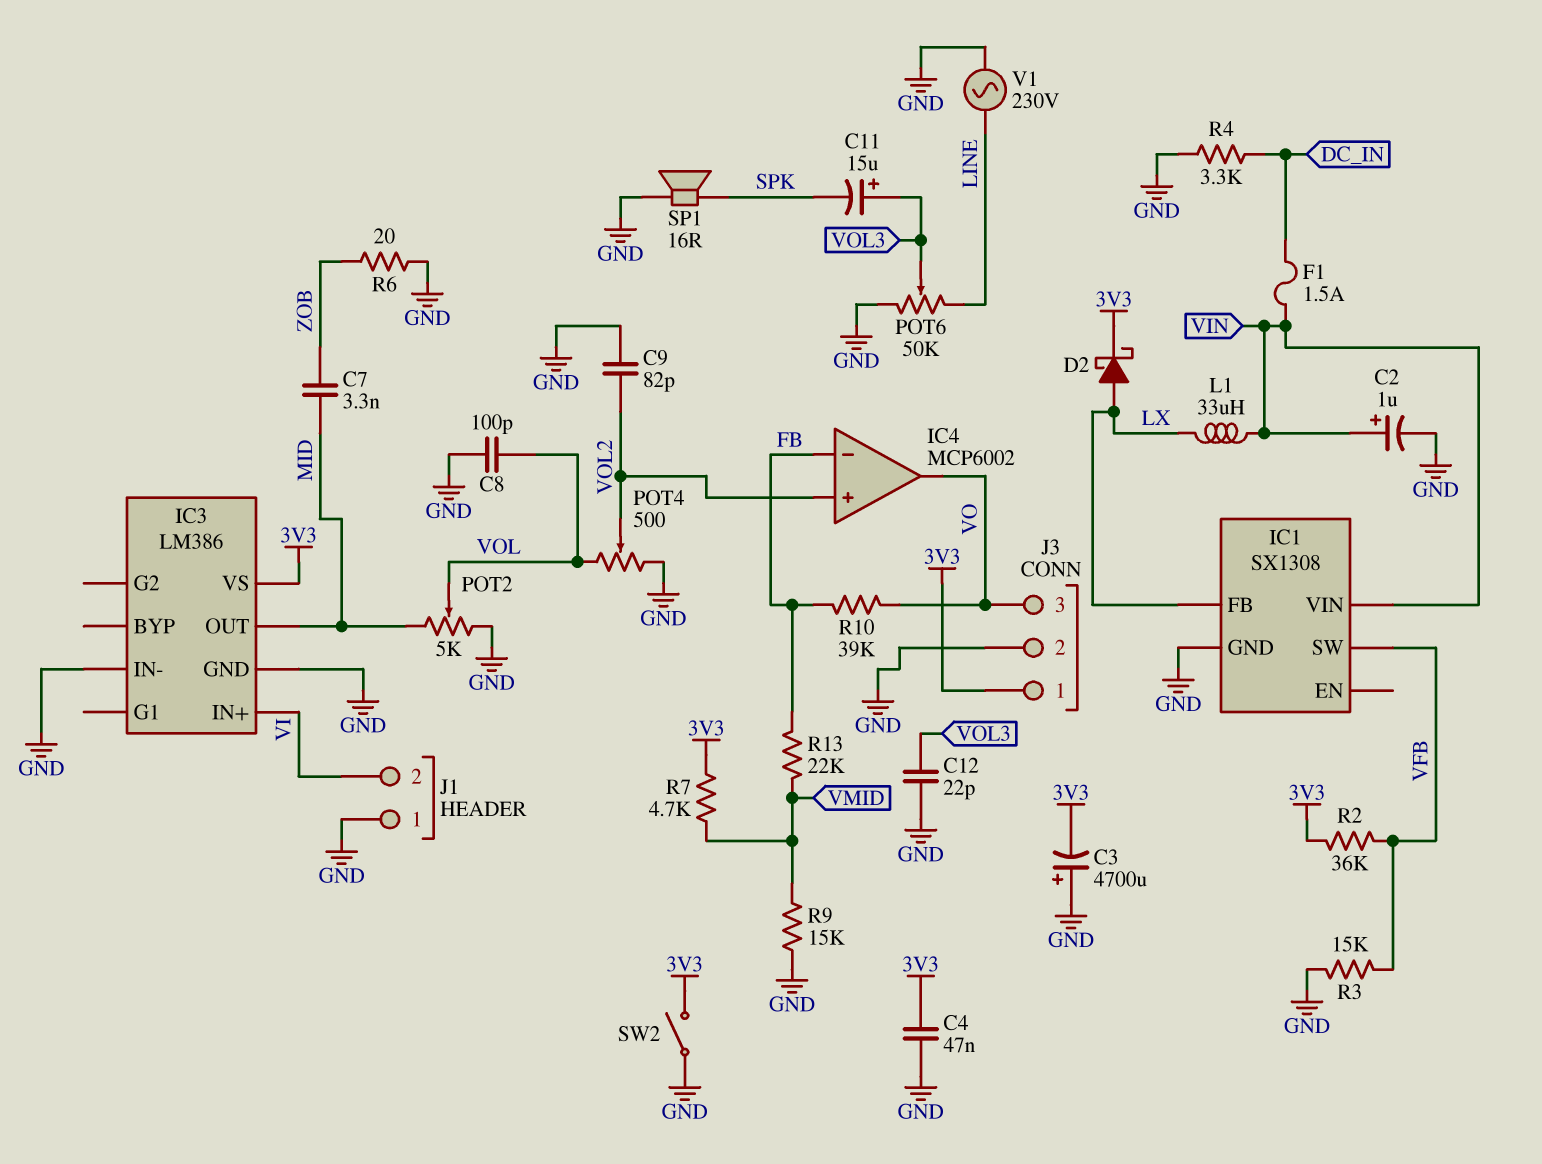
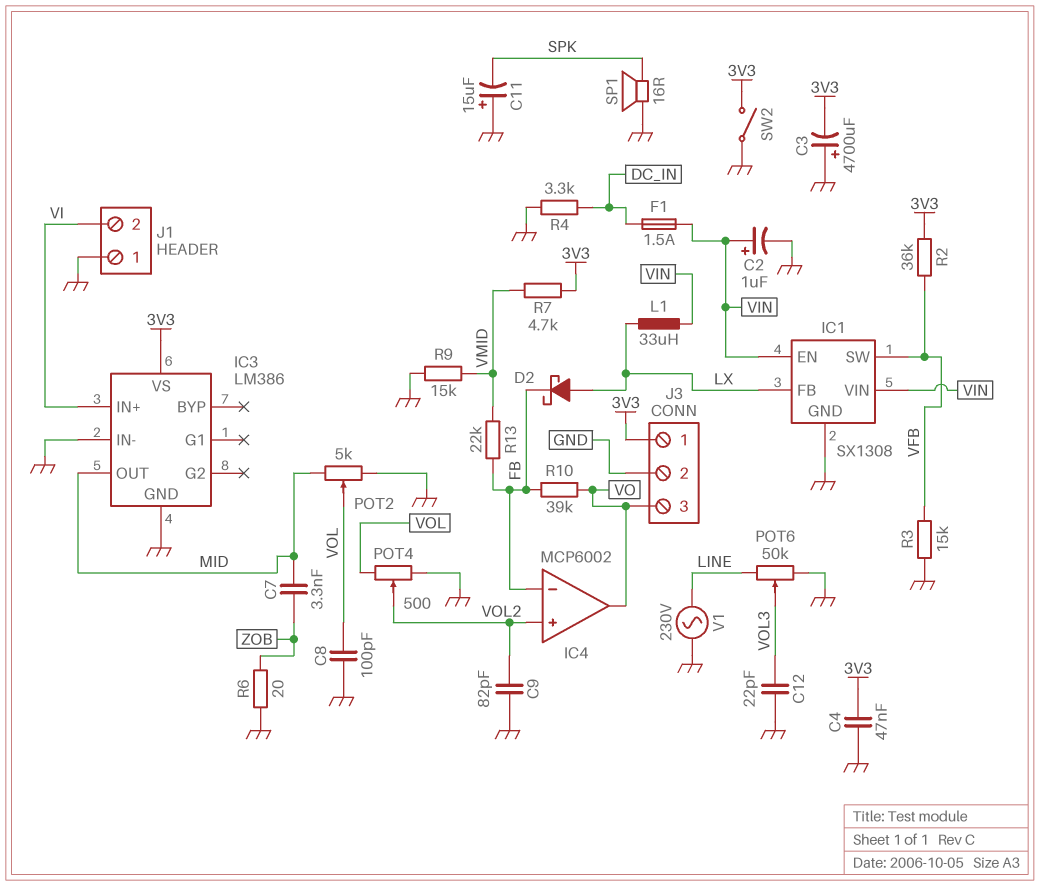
C11: 15uF (plus VOL3, minus SPK) -> 15uF (plus GND, minus SPK)
D2: schottky (A LX, K 3V3) -> schottky (A LX, K FB)
IC1 pin EN: none -> VIN

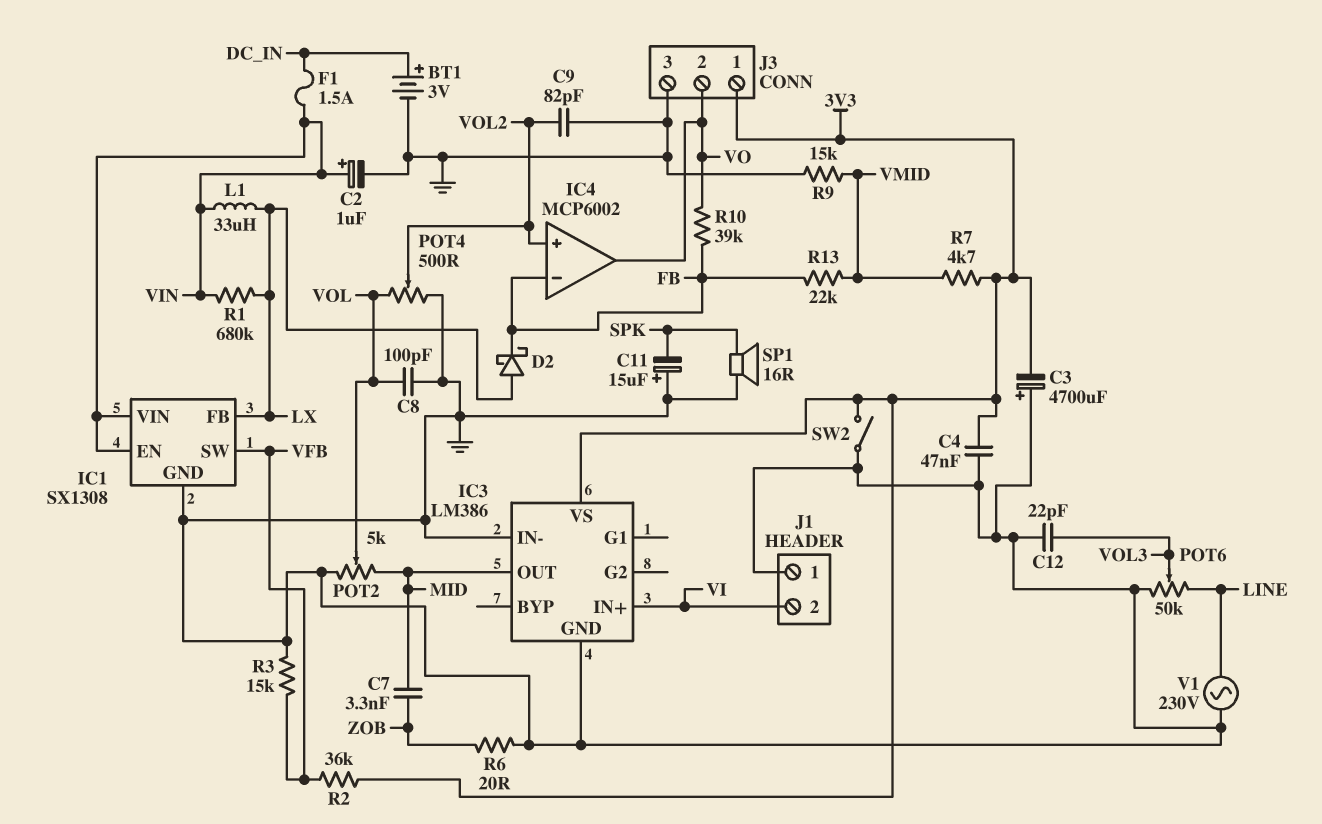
BT1: none -> 3V (plus DC_IN, minus GND)
J3 pin 2: GND -> VO
J3 pin 3: VO -> GND
R1: none -> 680k (LX, VIN)
R4: 3.3k (DC_IN, GND) -> none

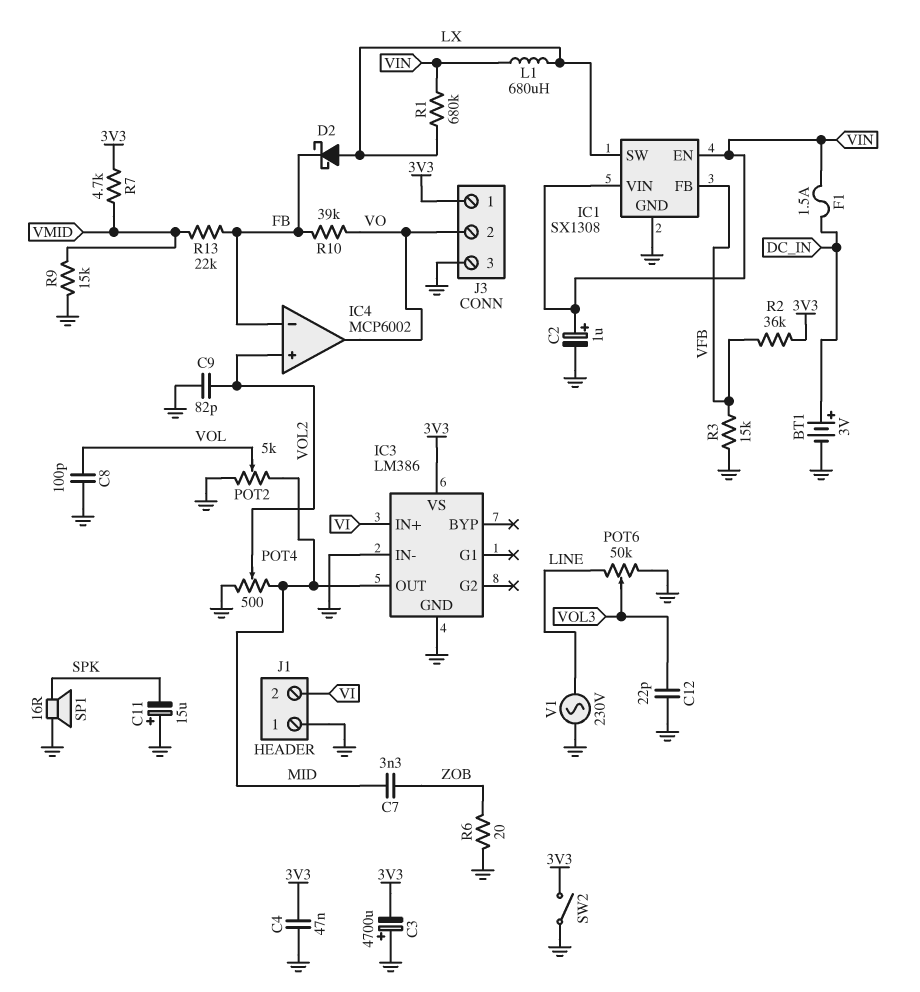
IC1 pin FB: LX -> VFB
IC1 pin SW: VFB -> LX
L1: 33uH (LX, VIN) -> 680uH (LX, VIN)
POT4: 500 (GND, VOL, wiper VOL2) -> 500 (GND, MID, wiper VOL2)

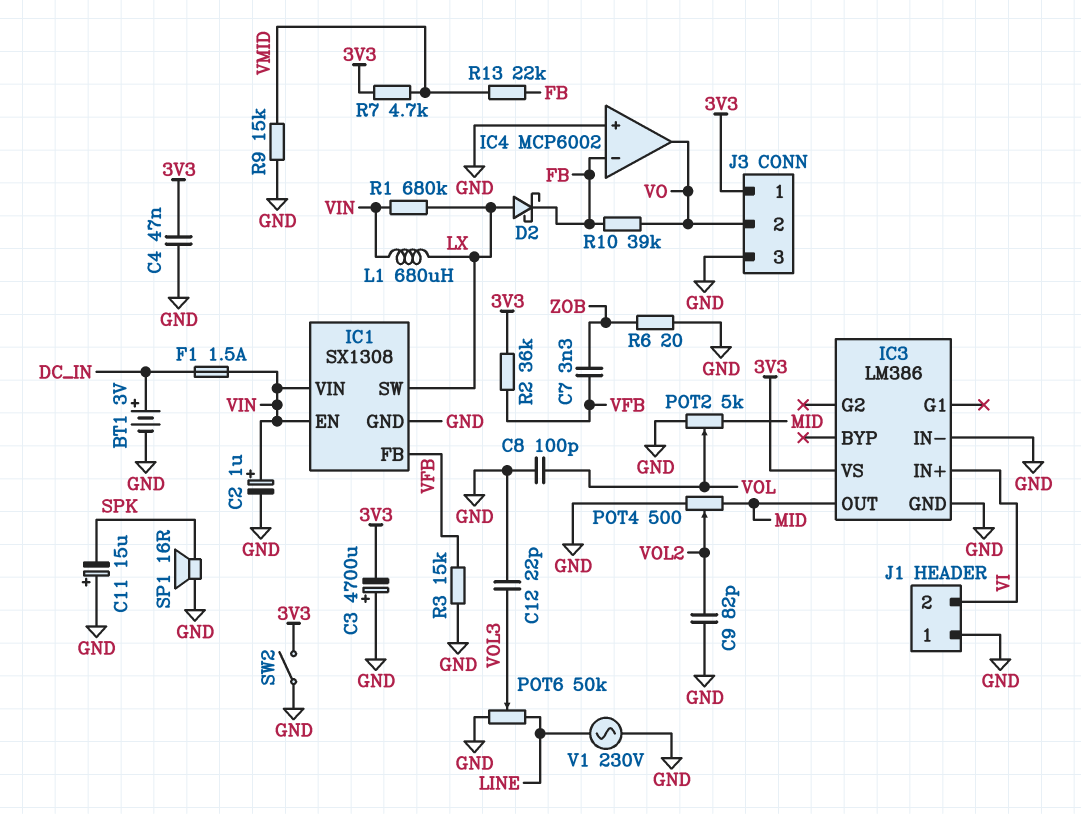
C7: 3.3nF (MID, ZOB) -> 3.3nF (VFB, ZOB)
IC4 pin in+: VOL2 -> GND

